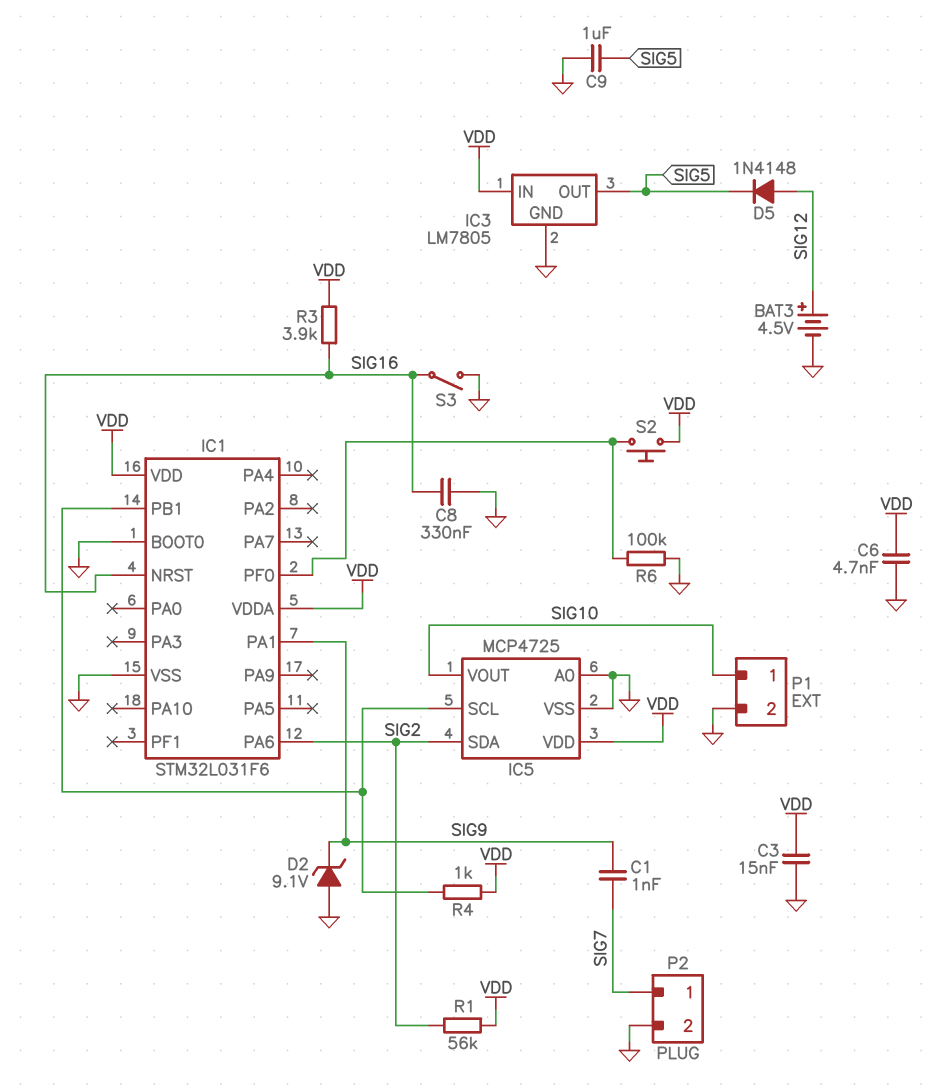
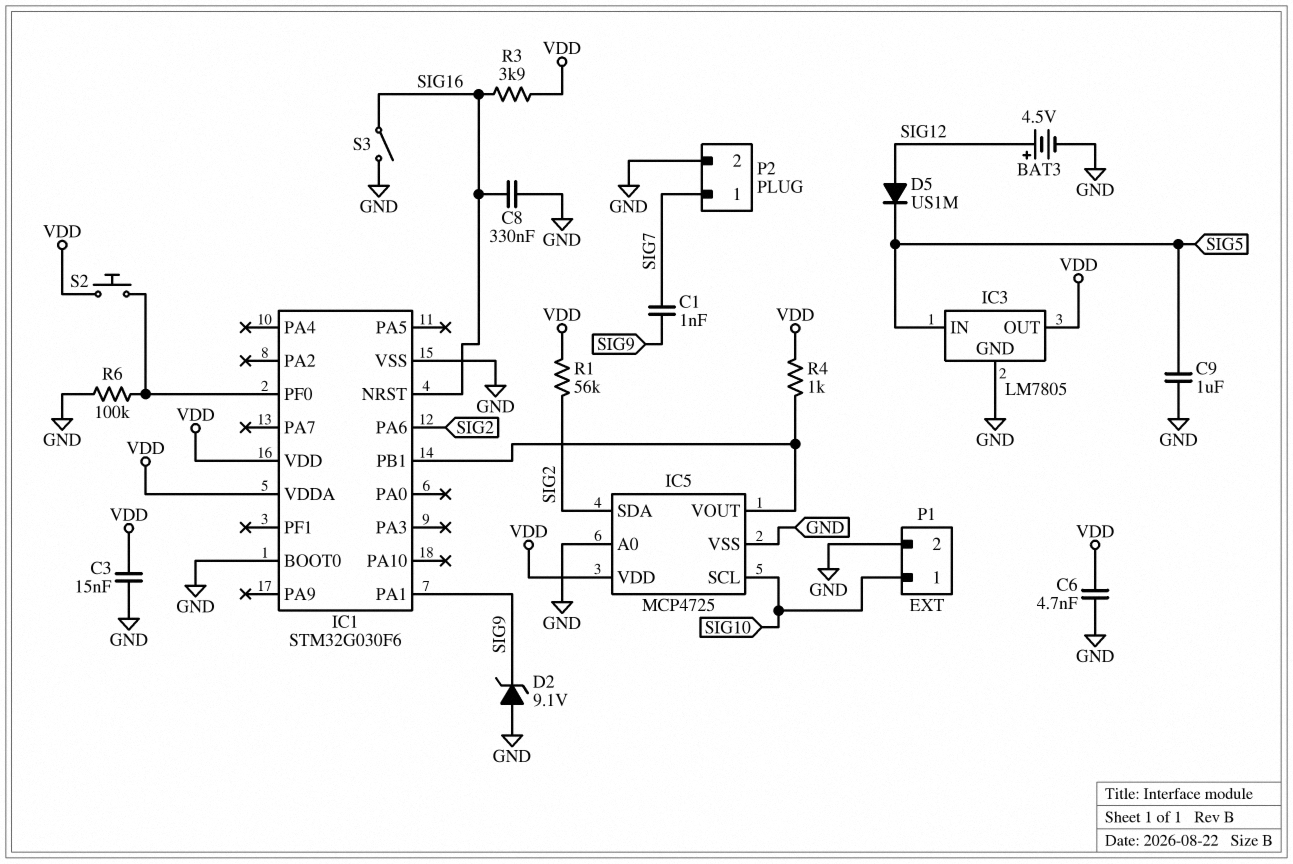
D5: diode 1N4148 (A SIG12, K SIG5) -> diode US1M (A SIG12, K SIG5)
IC1: STM32L031F6 -> STM32G030F6
IC3 pin IN: VDD -> SIG5
IC3 pin OUT: SIG5 -> VDD
IC5 pin SCL: IC1/PB1 -> SIG10
IC5 pin VOUT: SIG10 -> IC1/PB1

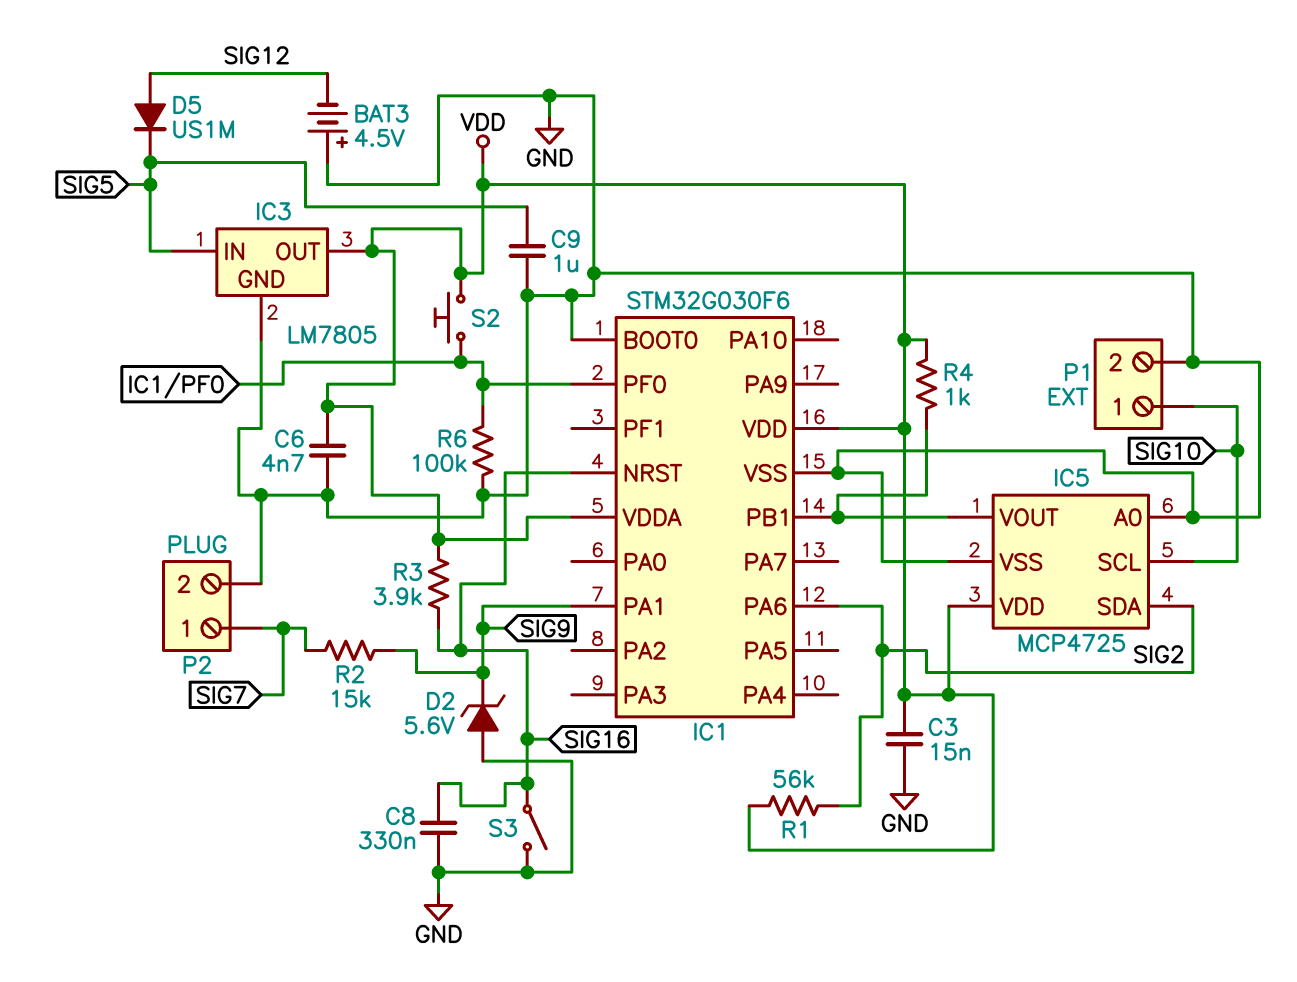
BAT3: 4.5V (plus SIG12, minus GND) -> 4.5V (plus GND, minus SIG12)
C1: 1nF (SIG7, SIG9) -> none
D2: zener 9.1V (A GND, K SIG9) -> zener 5.6V (A GND, K SIG9)
R2: none -> 15k (SIG7, SIG9)

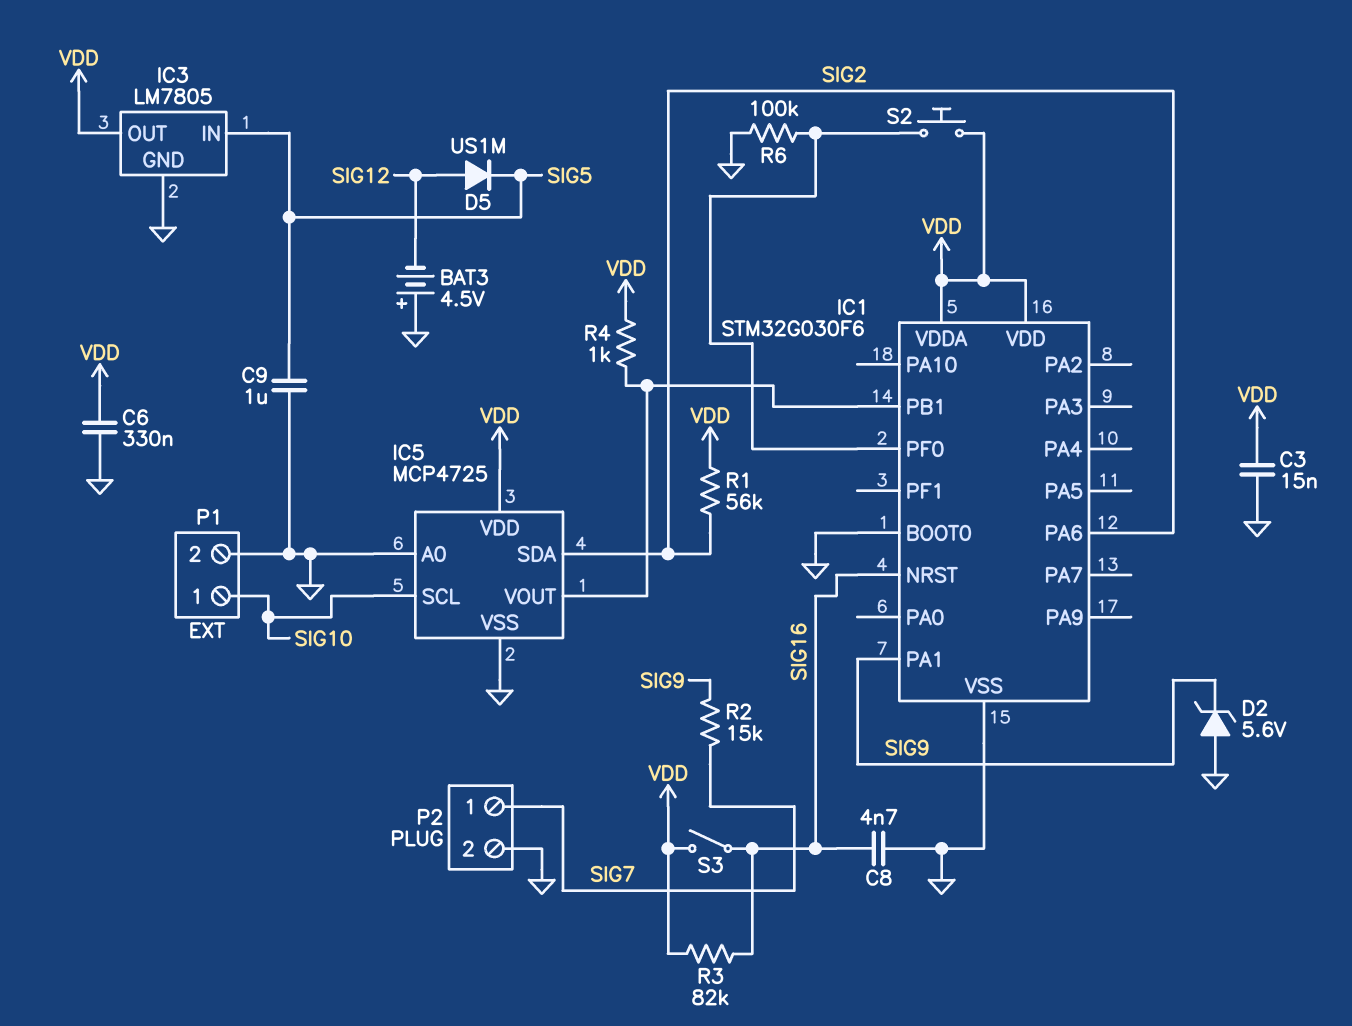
C6: 4.7nF (GND, VDD) -> 330nF (GND, VDD)
C8: 330nF (GND, SIG16) -> 4.7nF (GND, SIG16)
R3: 3.9k (SIG16, VDD) -> 82k (SIG16, VDD)
S3: switch (GND, SIG16) -> switch (SIG16, VDD)

